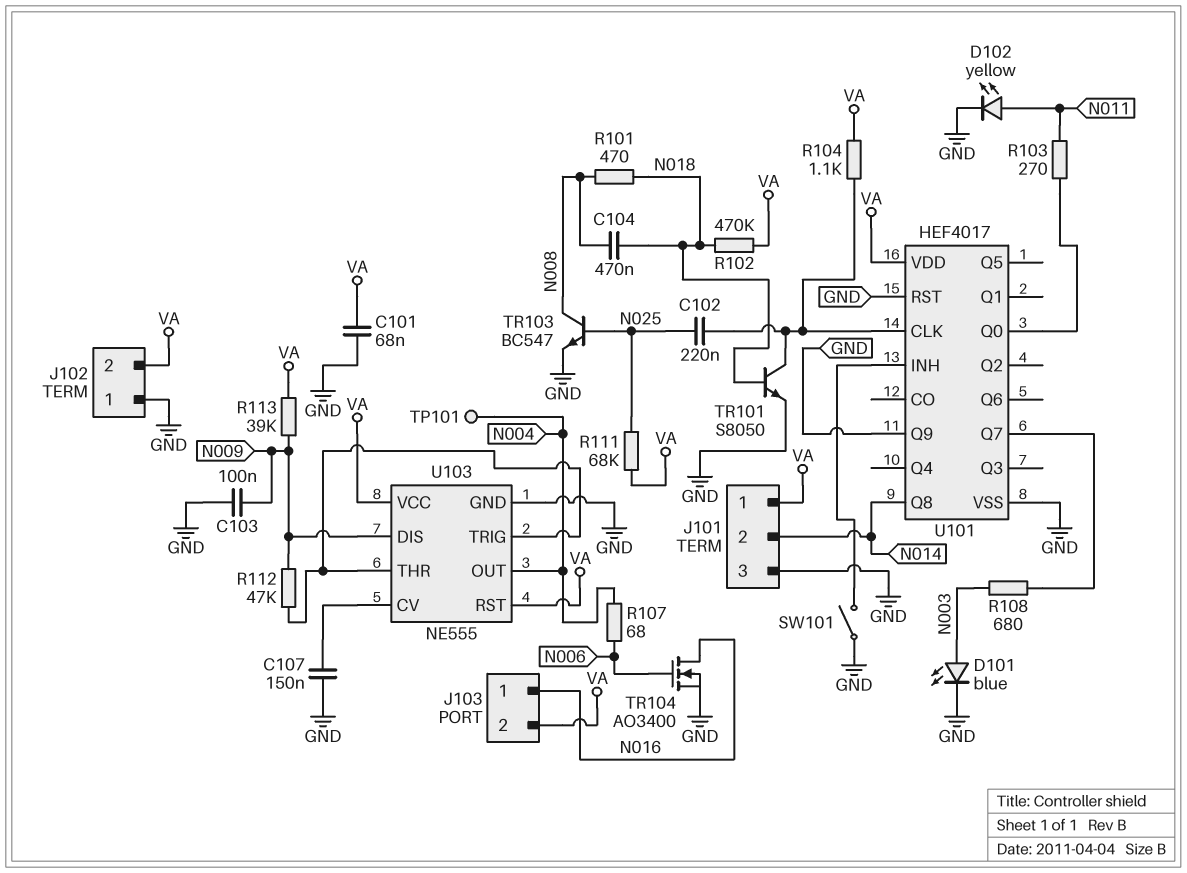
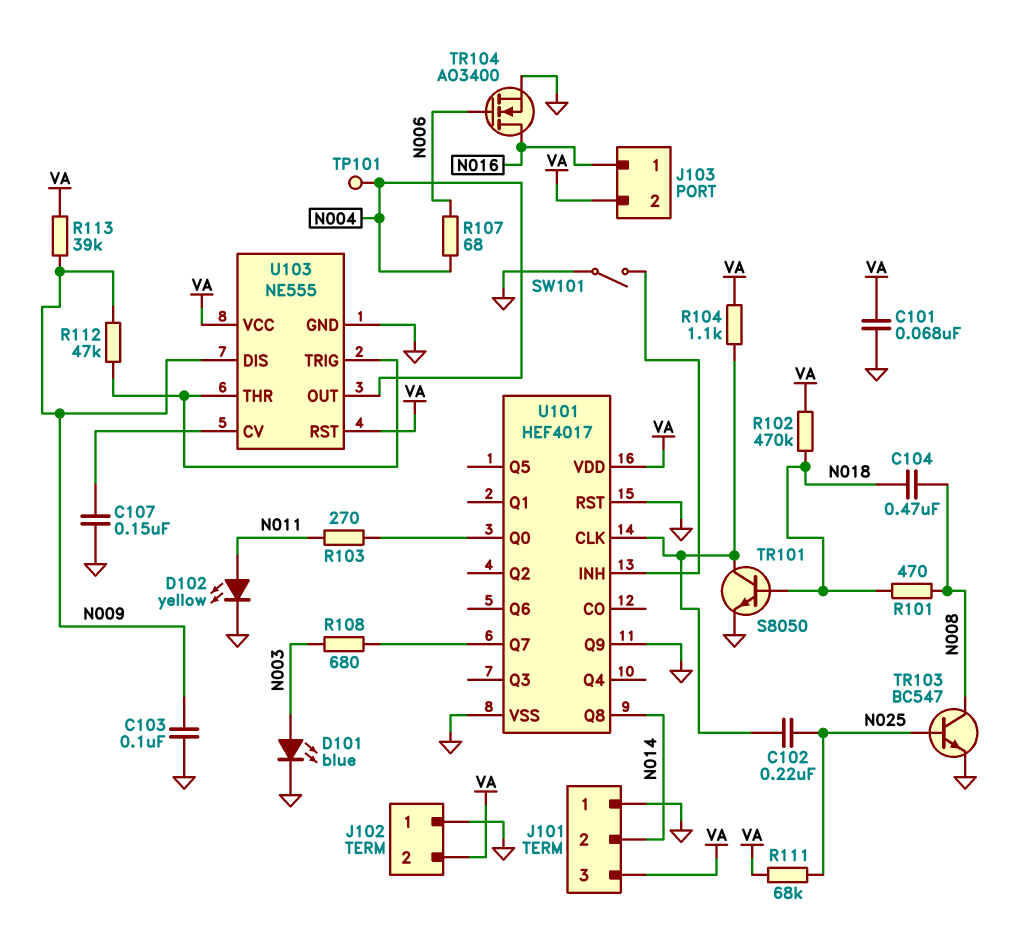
J101 pin 1: VA -> GND
J101 pin 3: GND -> VA

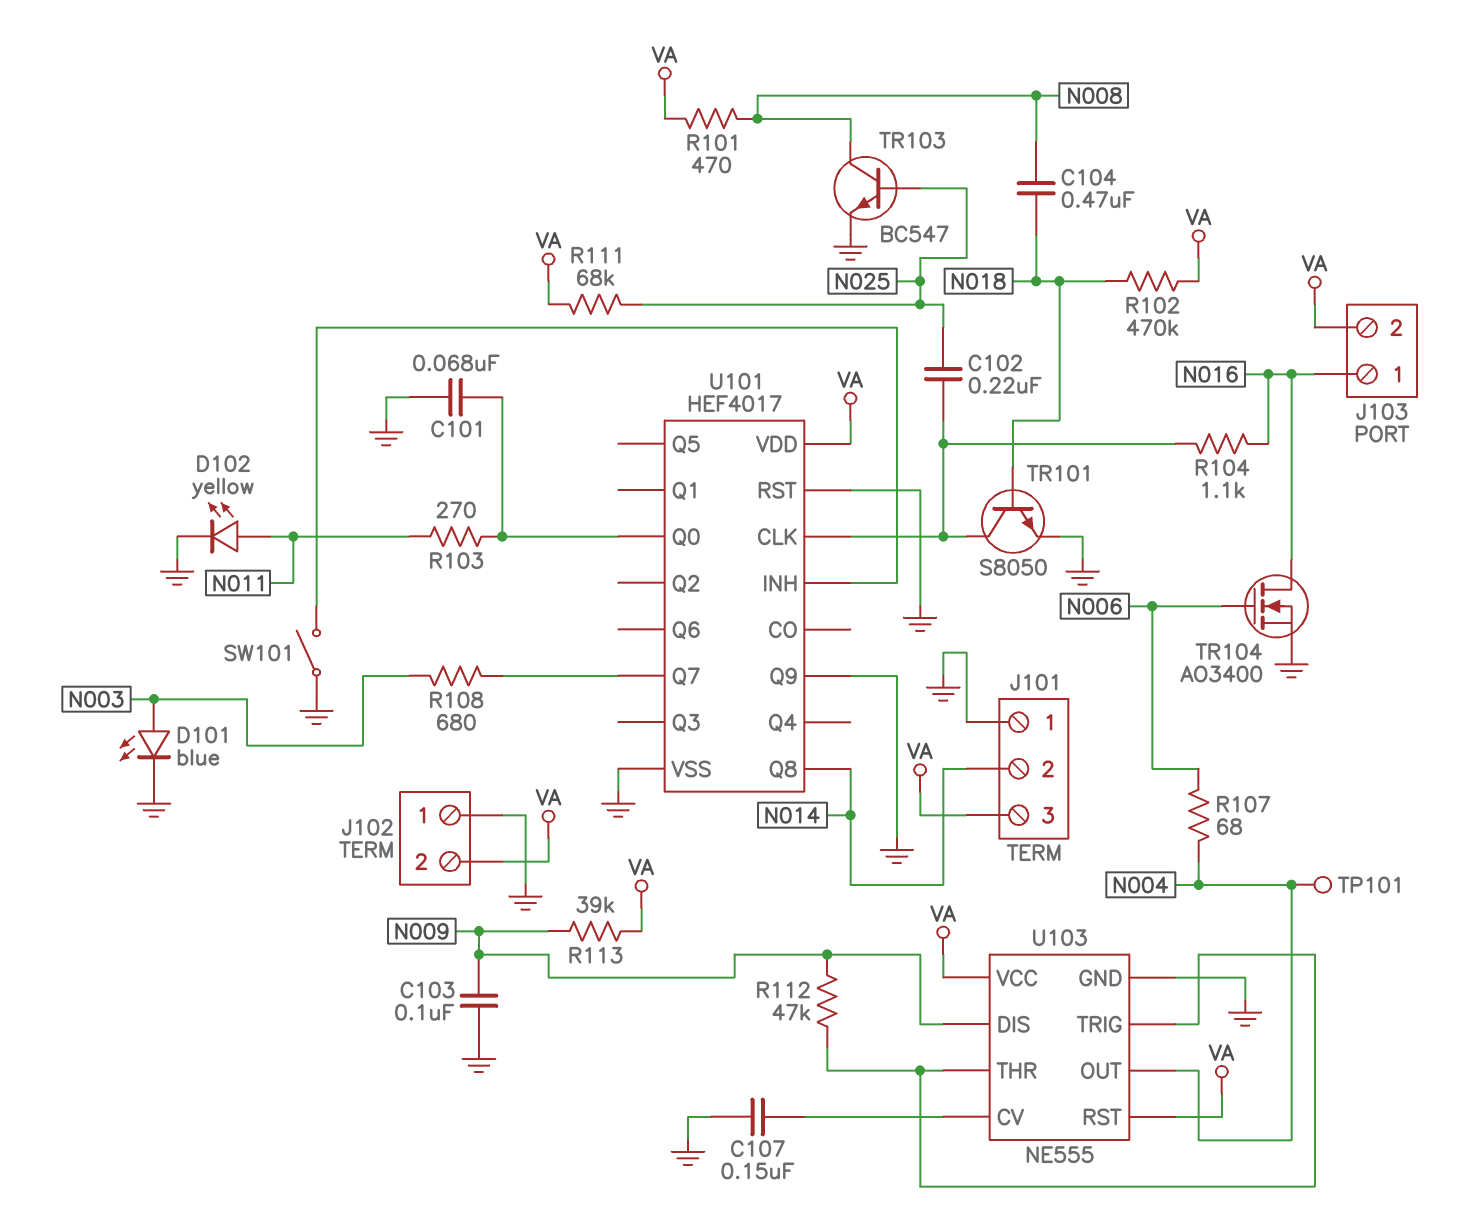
C101: 68nF (GND, VA) -> 68nF (GND, U101/Q0)
R101: 470 (N008, N018) -> 470 (N008, VA)
R104: 1.1k (U101/CLK, VA) -> 1.1k (N016, U101/CLK)

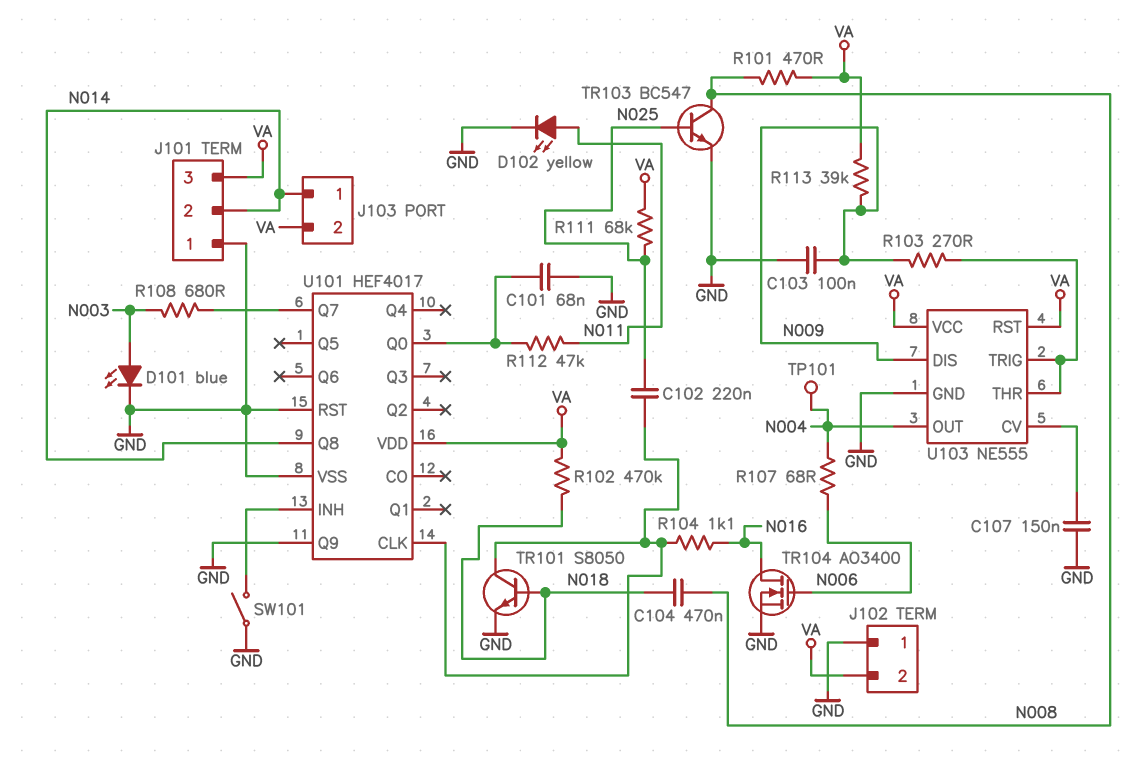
J103 pin 1: N016 -> N014
R103: 270 (N011, U101/Q0) -> 270 (N009, U103/THR)
R112: 47k (N009, U103/THR) -> 47k (N011, U101/Q0)

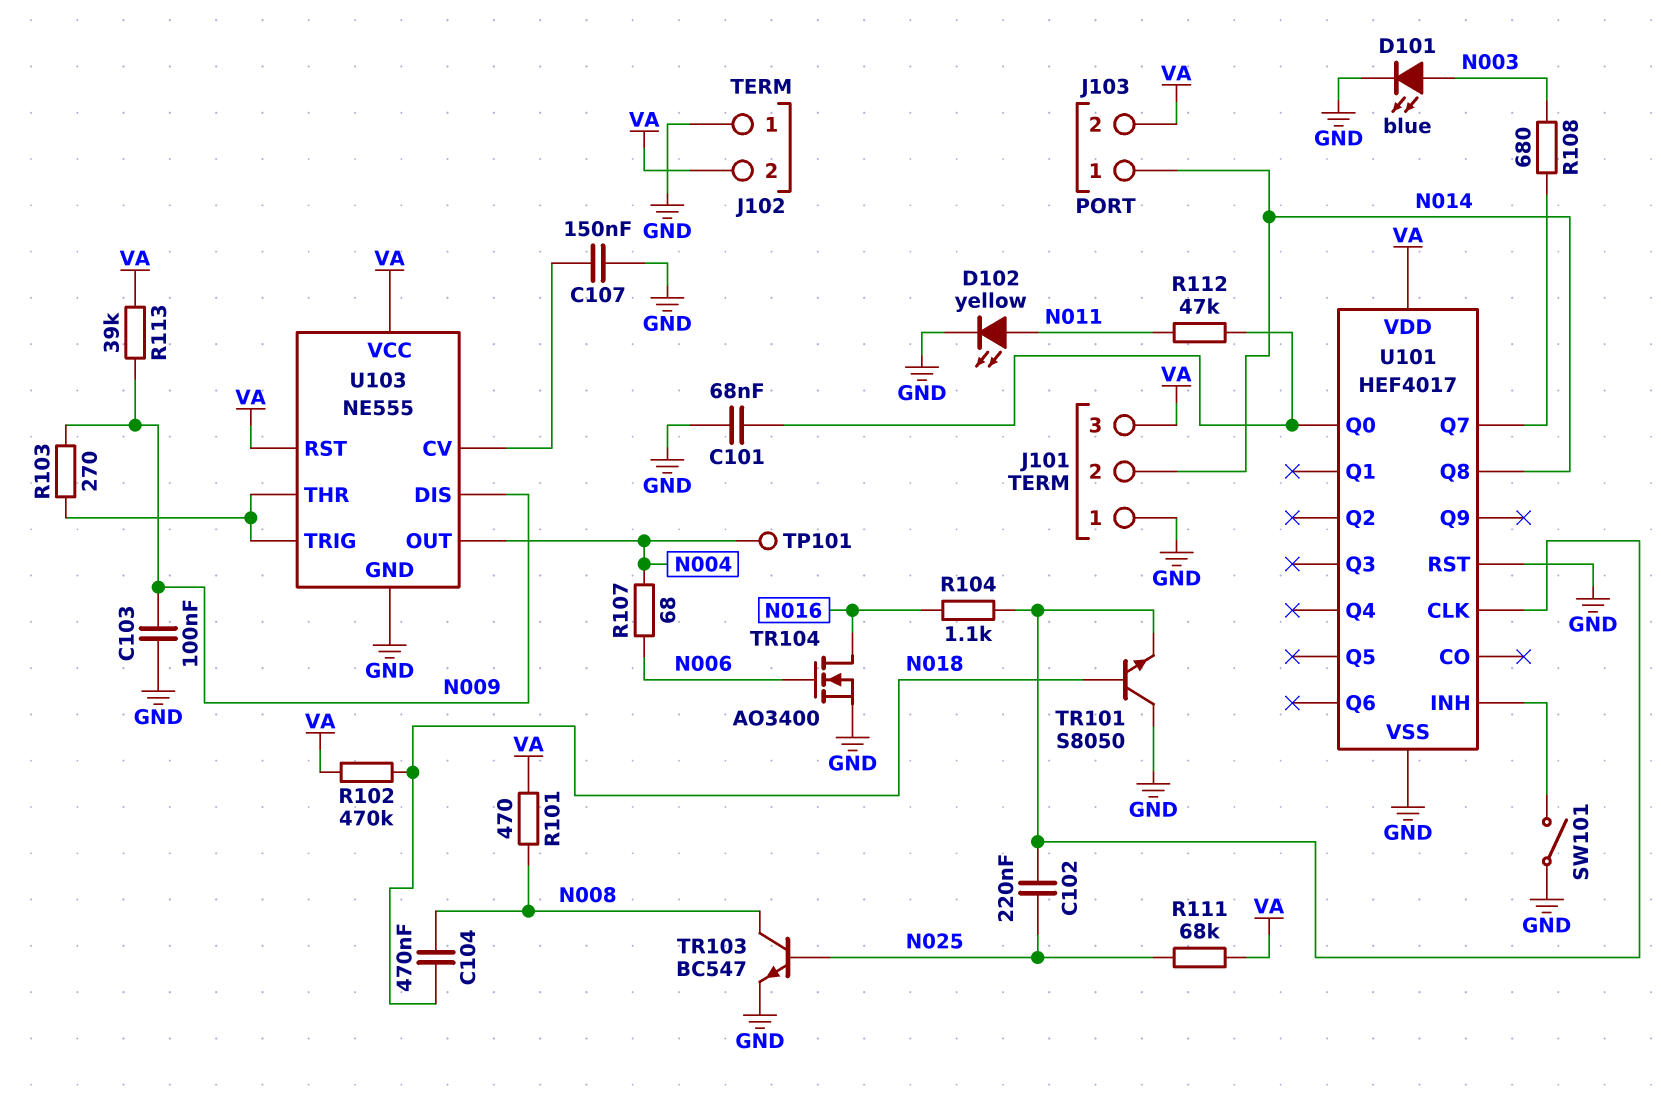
TR101: NPN S8050 (B N018, C U101/CLK, E GND) -> NPN S8050 (B N018, C GND, E U101/CLK)
U101 pin Q9: GND -> none

